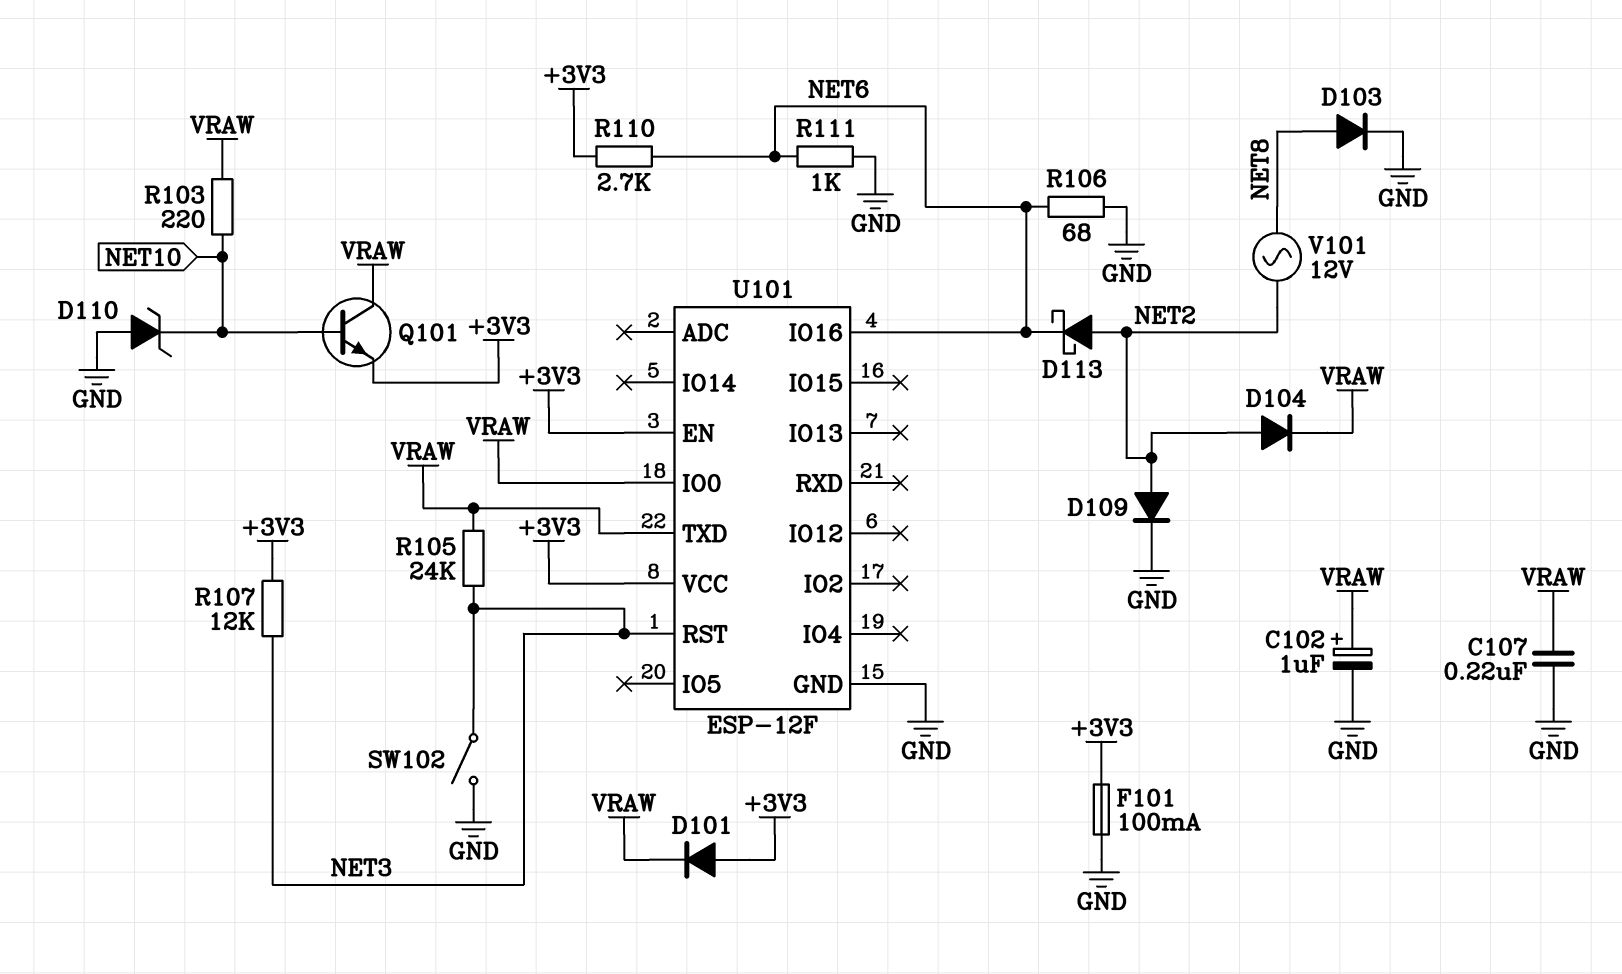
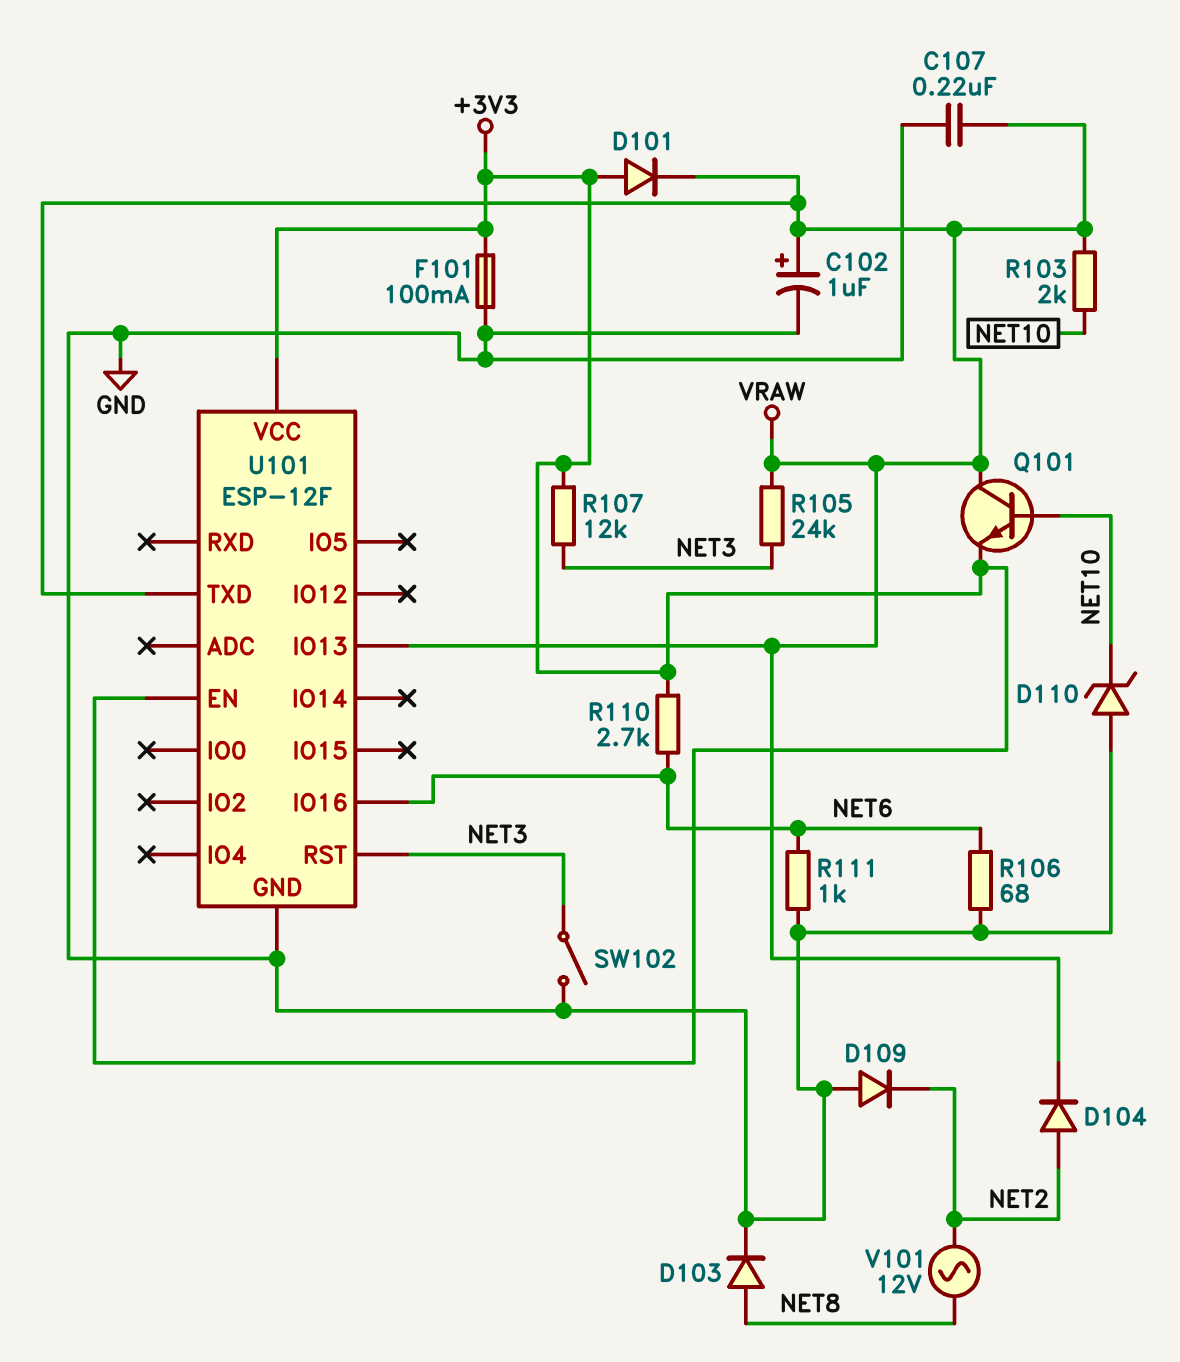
D109: diode (A NET2, K GND) -> diode (A GND, K NET2)
D113: schottky (A NET2, K NET6) -> none
R103: 220 (NET10, VRAW) -> 2k (NET10, VRAW)
U101 pin IO0: VRAW -> none
U101 pin IO13: none -> VRAW

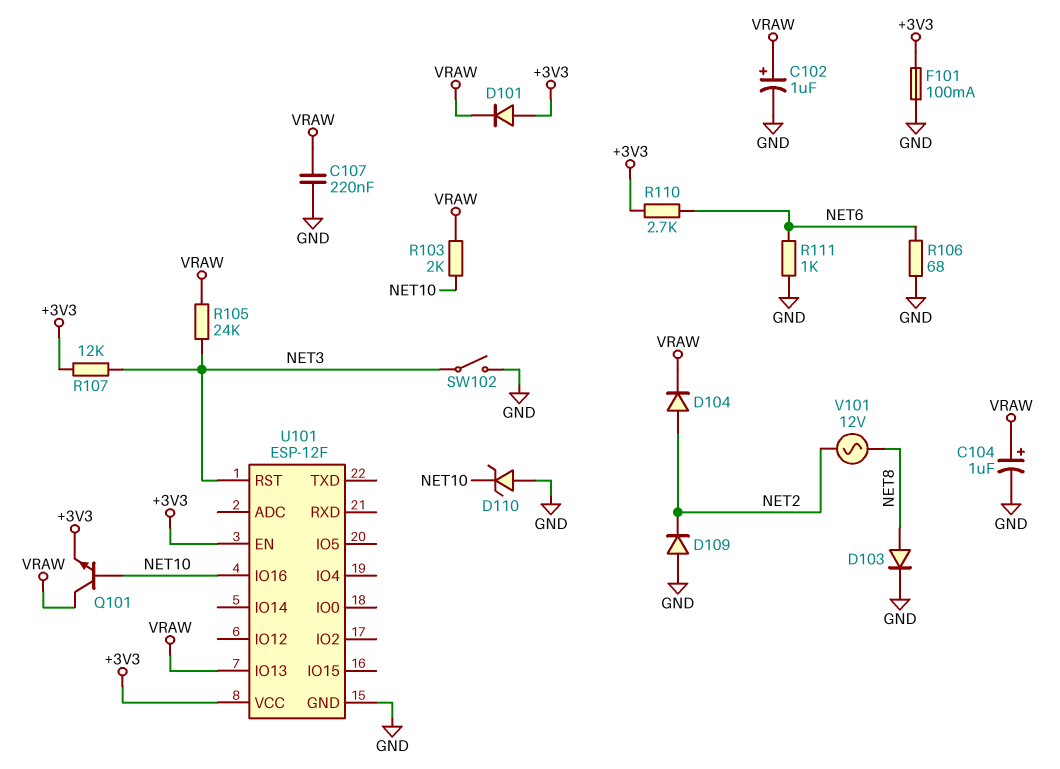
C104: none -> 1uF (plus VRAW, minus GND)
U101 pin IO16: NET6 -> NET10
U101 pin TXD: VRAW -> none

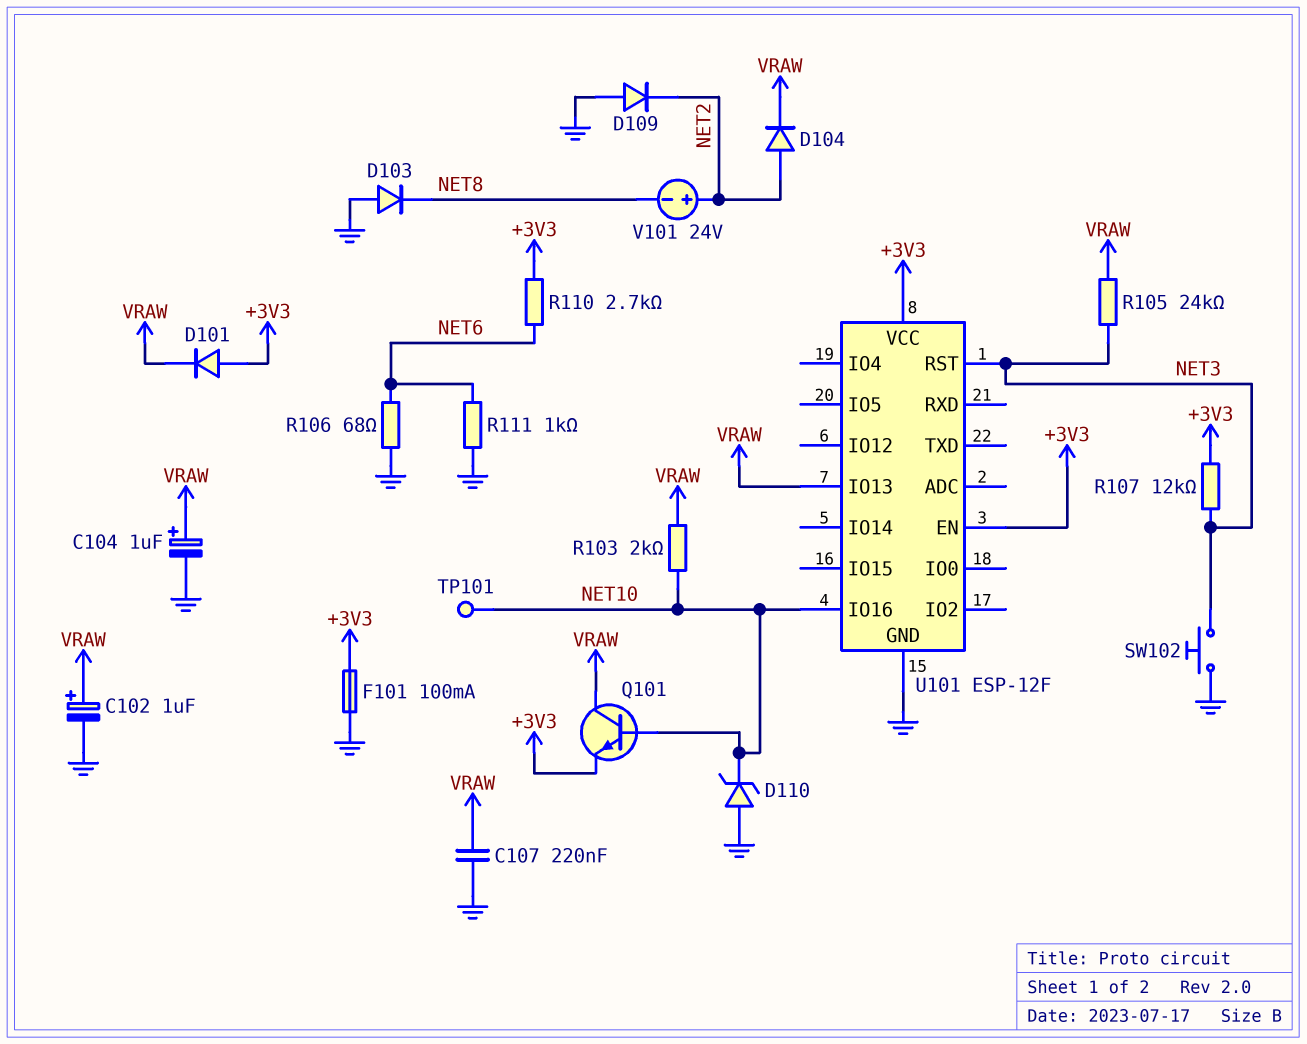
D103: diode (A NET8, K GND) -> diode (A GND, K NET8)
SW102: switch (GND, NET3) -> button (GND, NET3)
TP101: none -> test point (NET10)
V101: AC 12V (NET2, NET8) -> 24V (plus NET2, minus NET8)

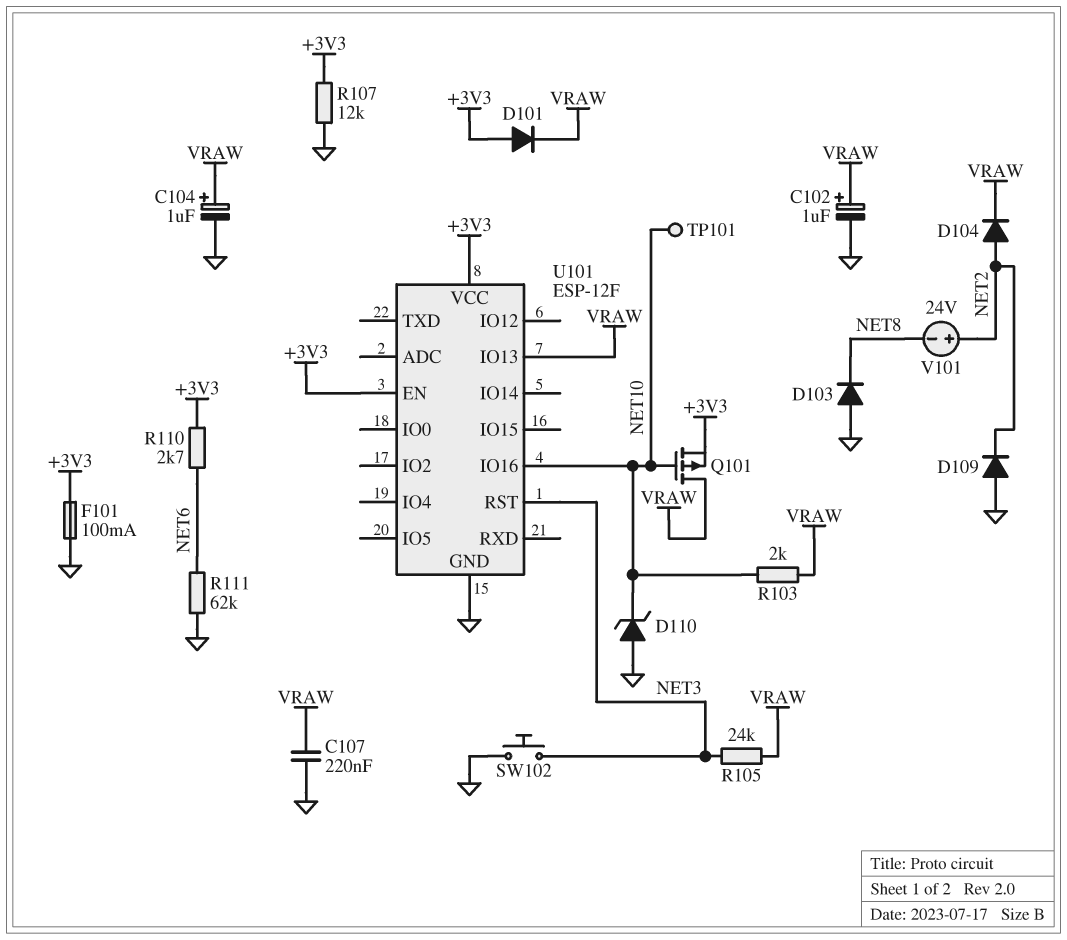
Q101: NPN (B NET10, C VRAW, E +3V3) -> PMOS (G NET10, D VRAW, S +3V3)
R106: 68 (GND, NET6) -> none
R107: 12k (+3V3, NET3) -> 12k (+3V3, GND)
R111: 1k (GND, NET6) -> 62k (GND, NET6)

